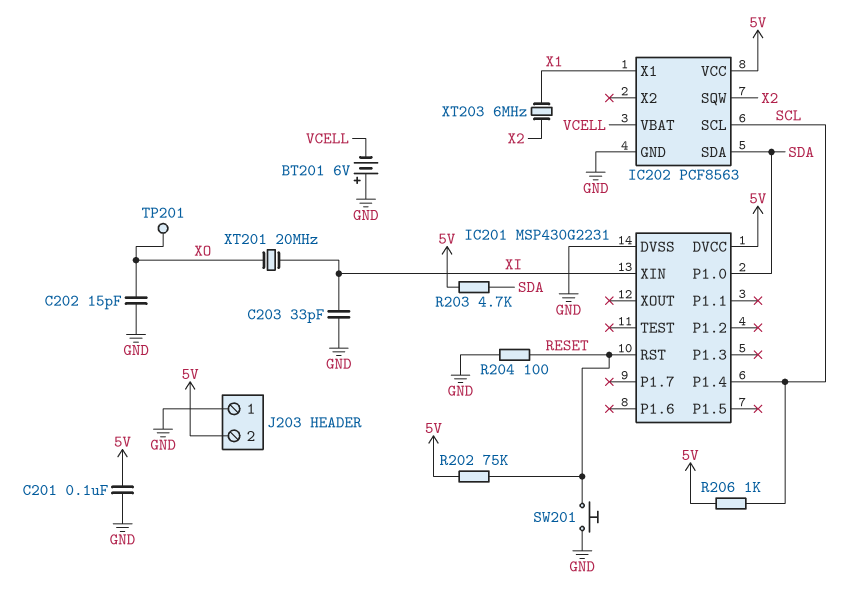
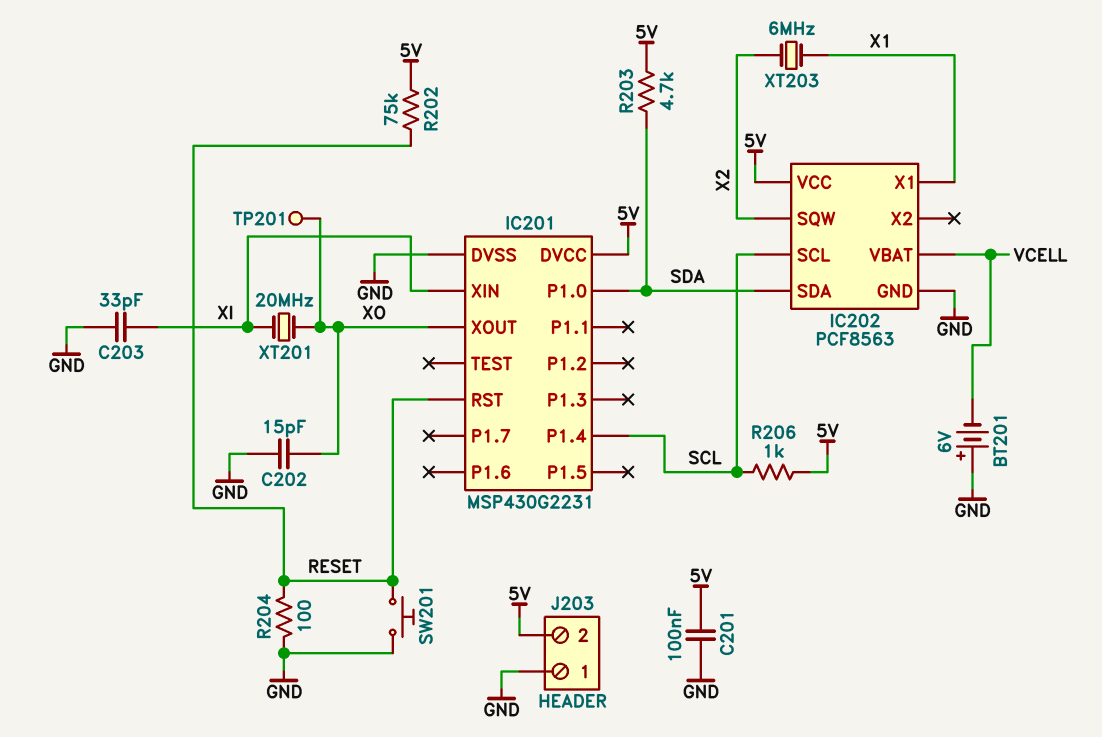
IC201 pin XOUT: none -> XO

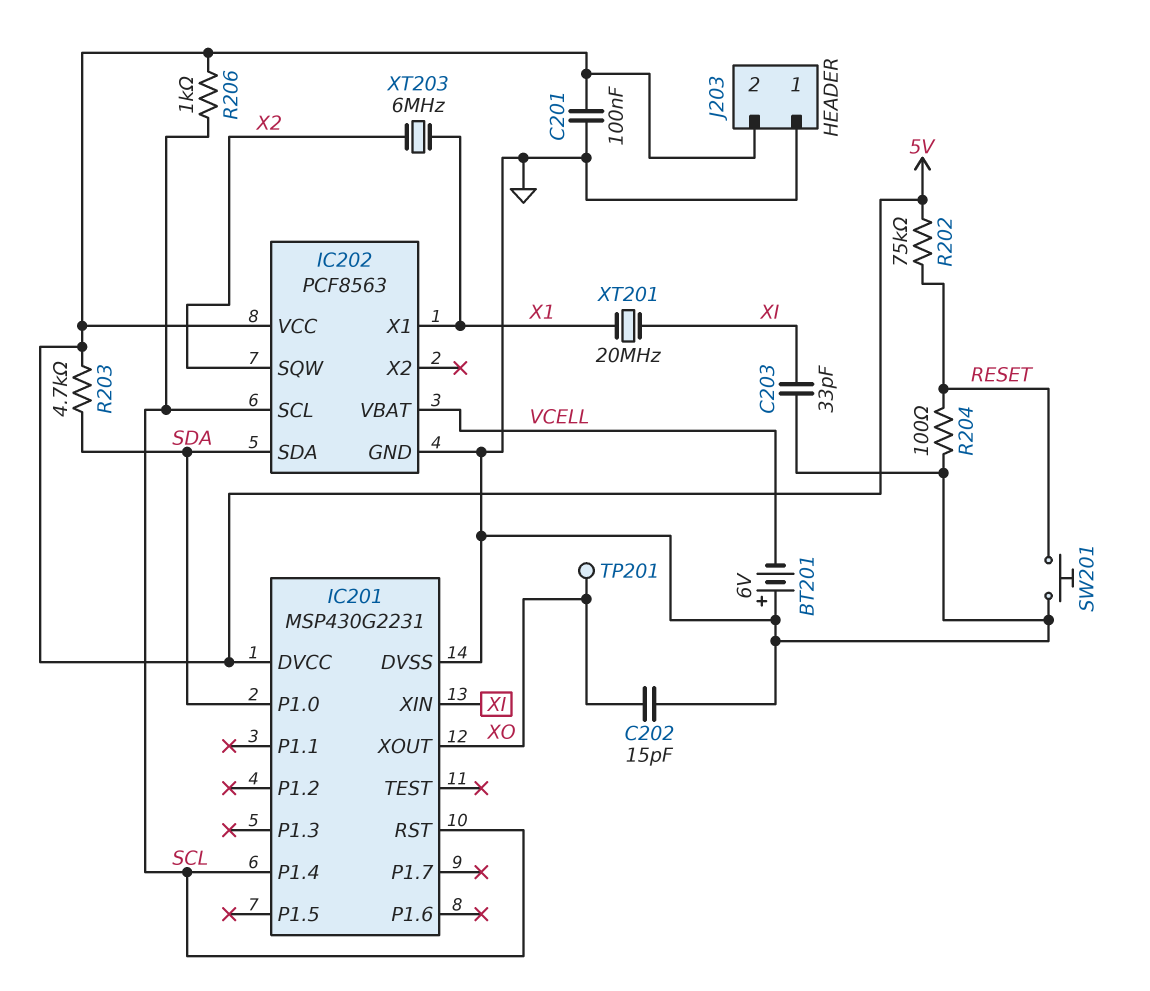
IC201 pin RST: RESET -> SCL
XT201: 20MHz (XI, XO) -> 20MHz (X1, XI)

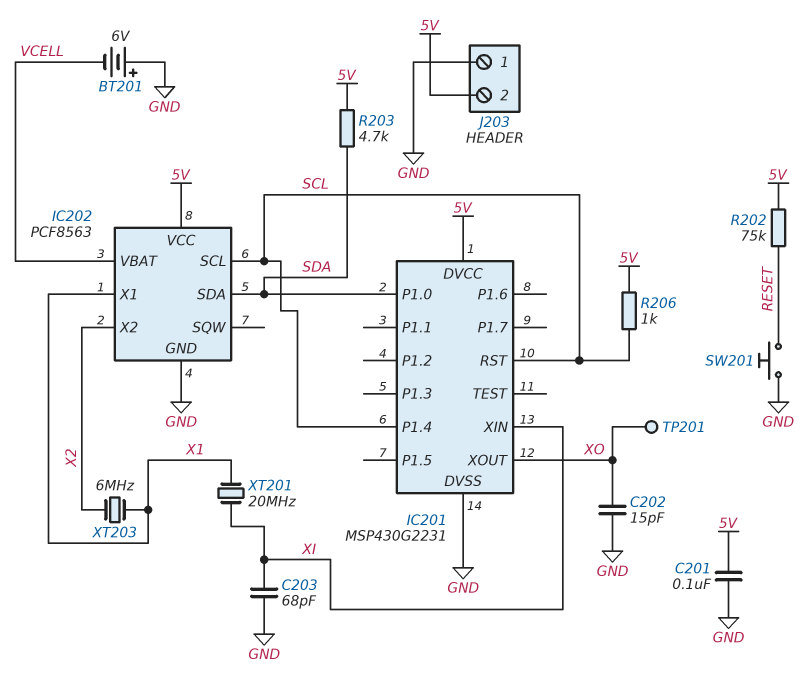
C203: 33pF (GND, XI) -> 68pF (GND, XI)
IC202 pin SQW: X2 -> none
IC202 pin X2: none -> X2
R204: 100 (GND, RESET) -> none

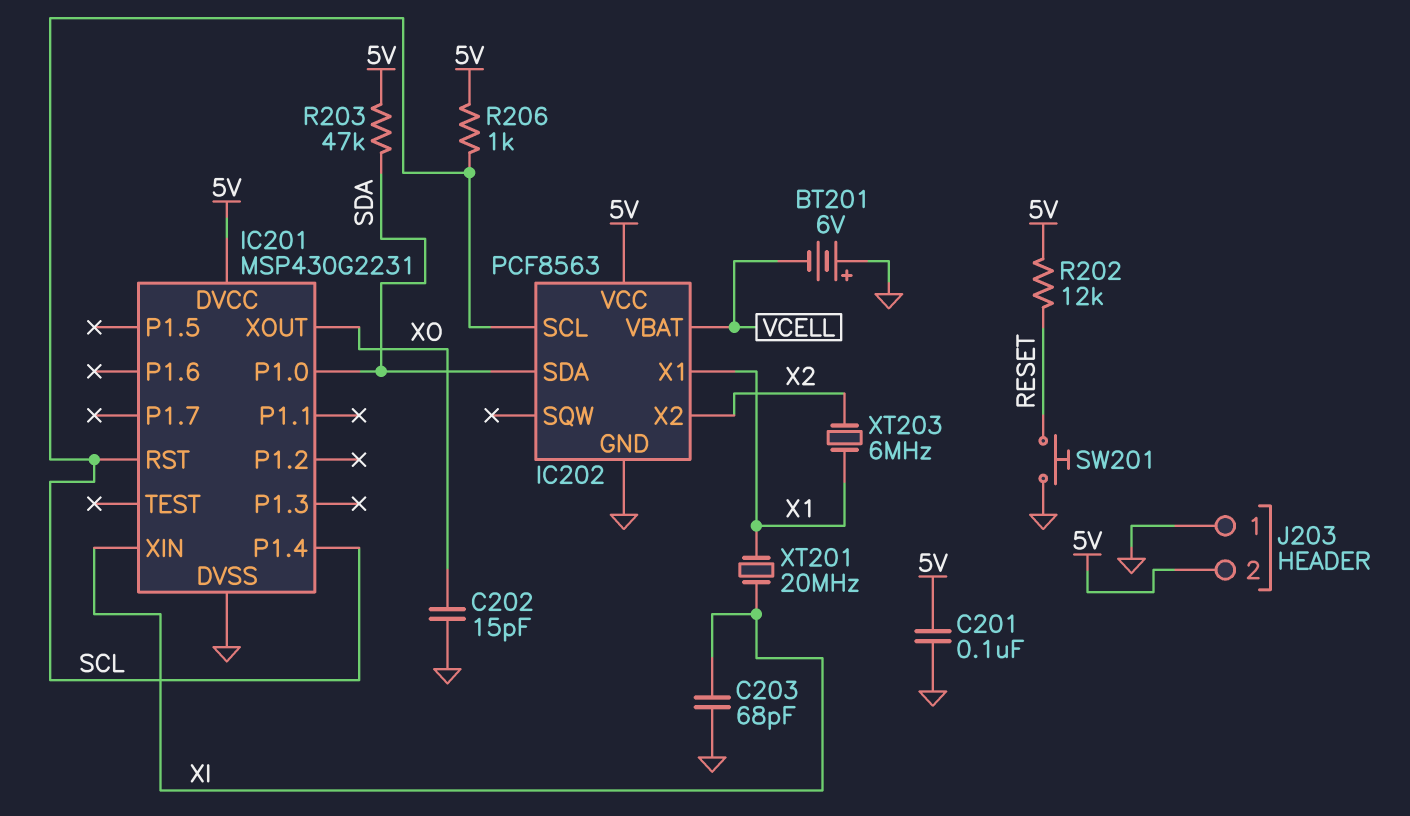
R202: 75k (5V, RESET) -> 12k (5V, RESET)
R203: 4.7k (5V, SDA) -> 47k (5V, SDA)
TP201: test point (XO) -> none

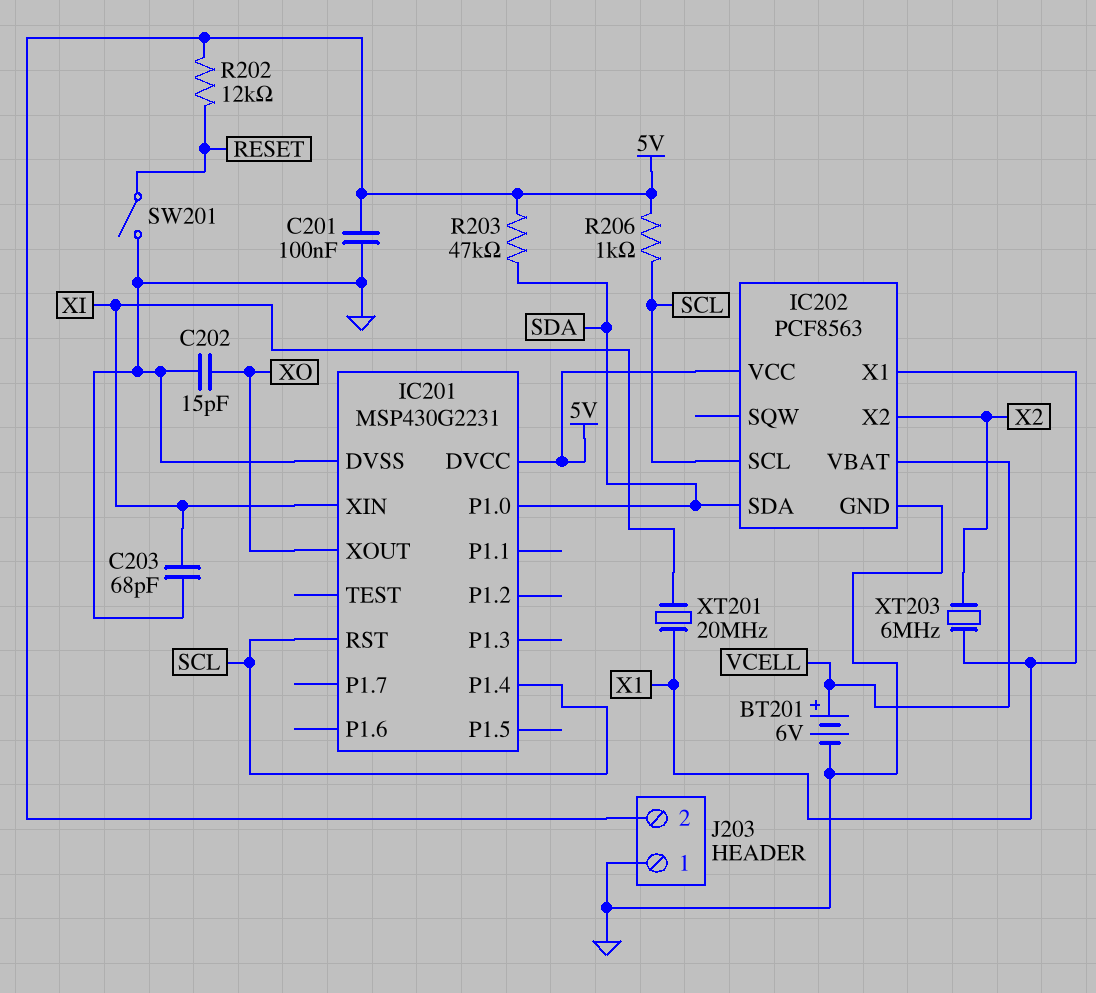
BT201: 6V (plus GND, minus VCELL) -> 6V (plus VCELL, minus GND)
SW201: button (GND, RESET) -> switch (GND, RESET)

